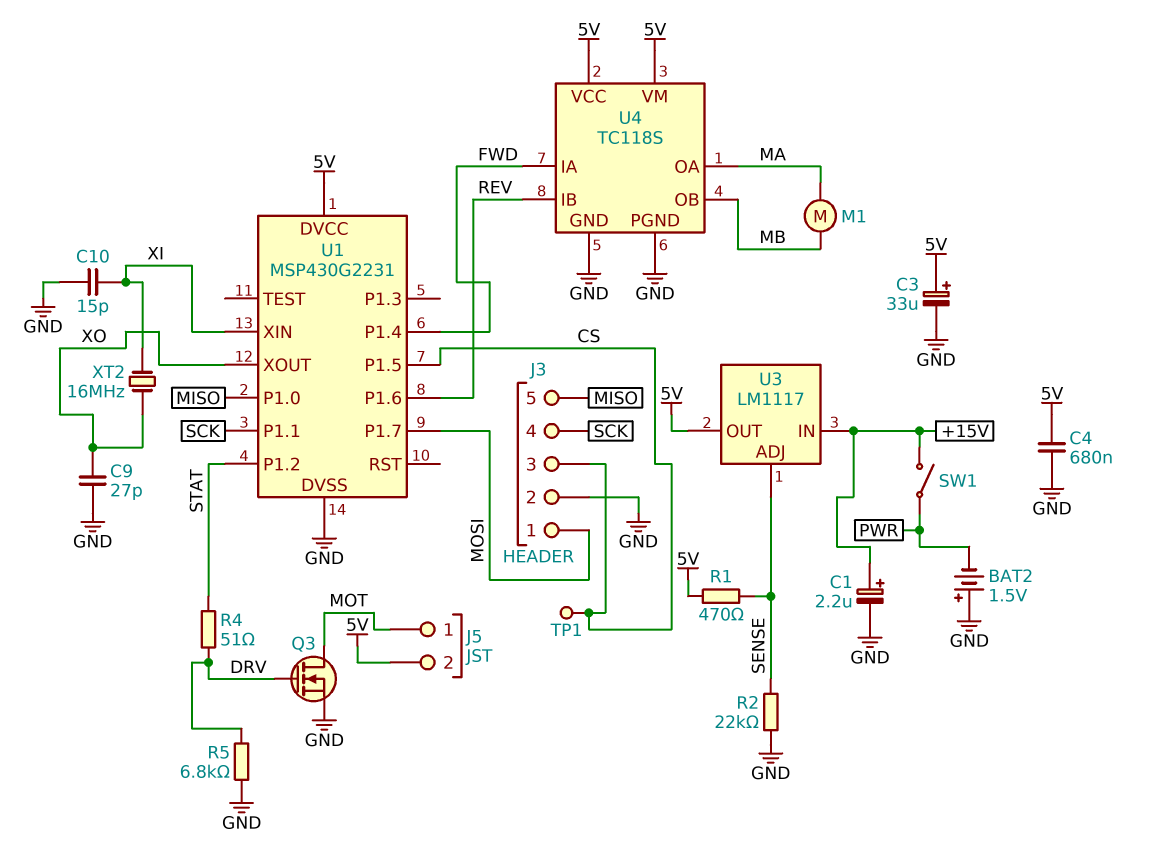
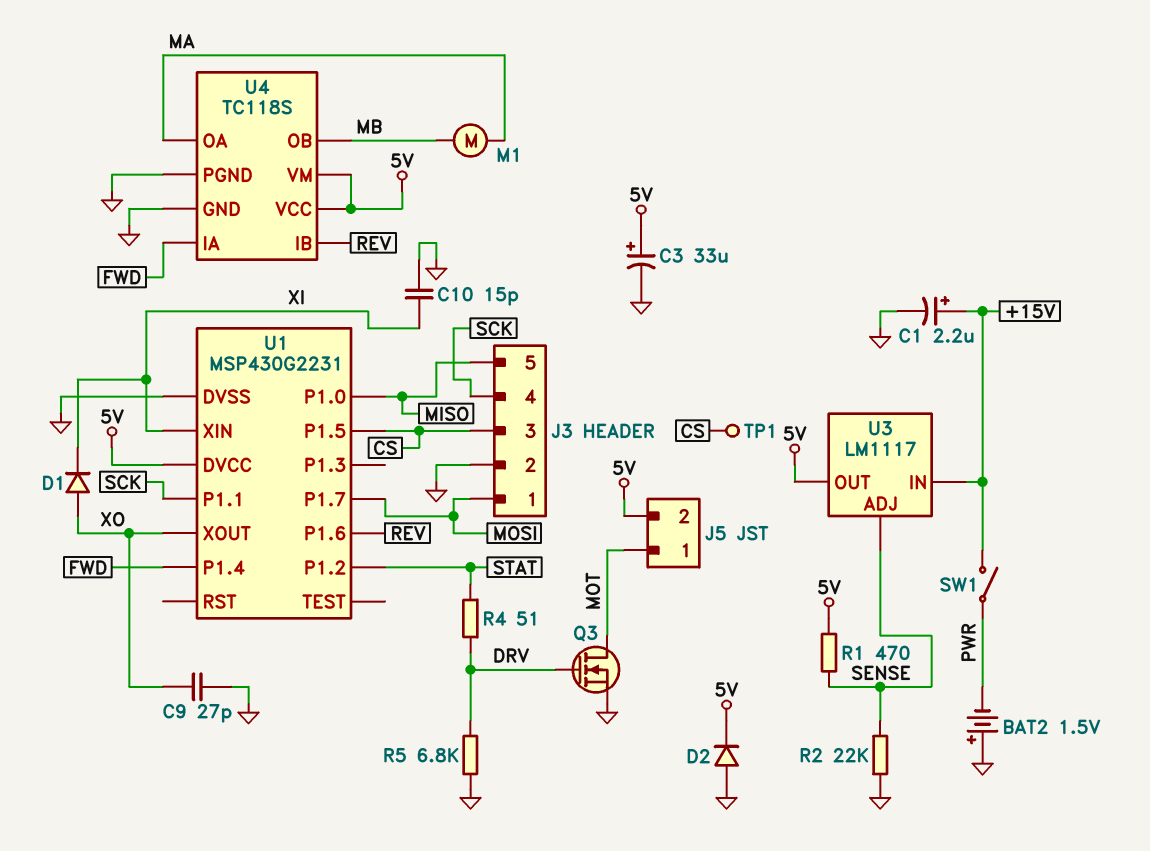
C4: 680nF (5V, GND) -> none
D1: none -> diode (A XO, K XI)
D2: none -> diode (A GND, K 5V)
XT2: 16MHz (XI, XO) -> none

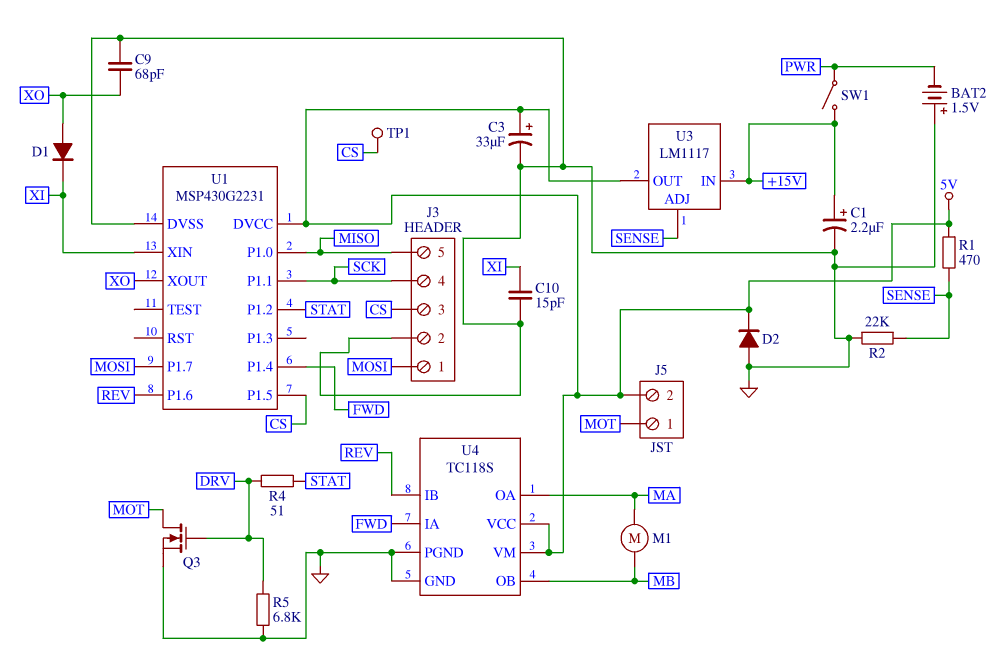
C9: 27pF (GND, XO) -> 68pF (GND, XO)

